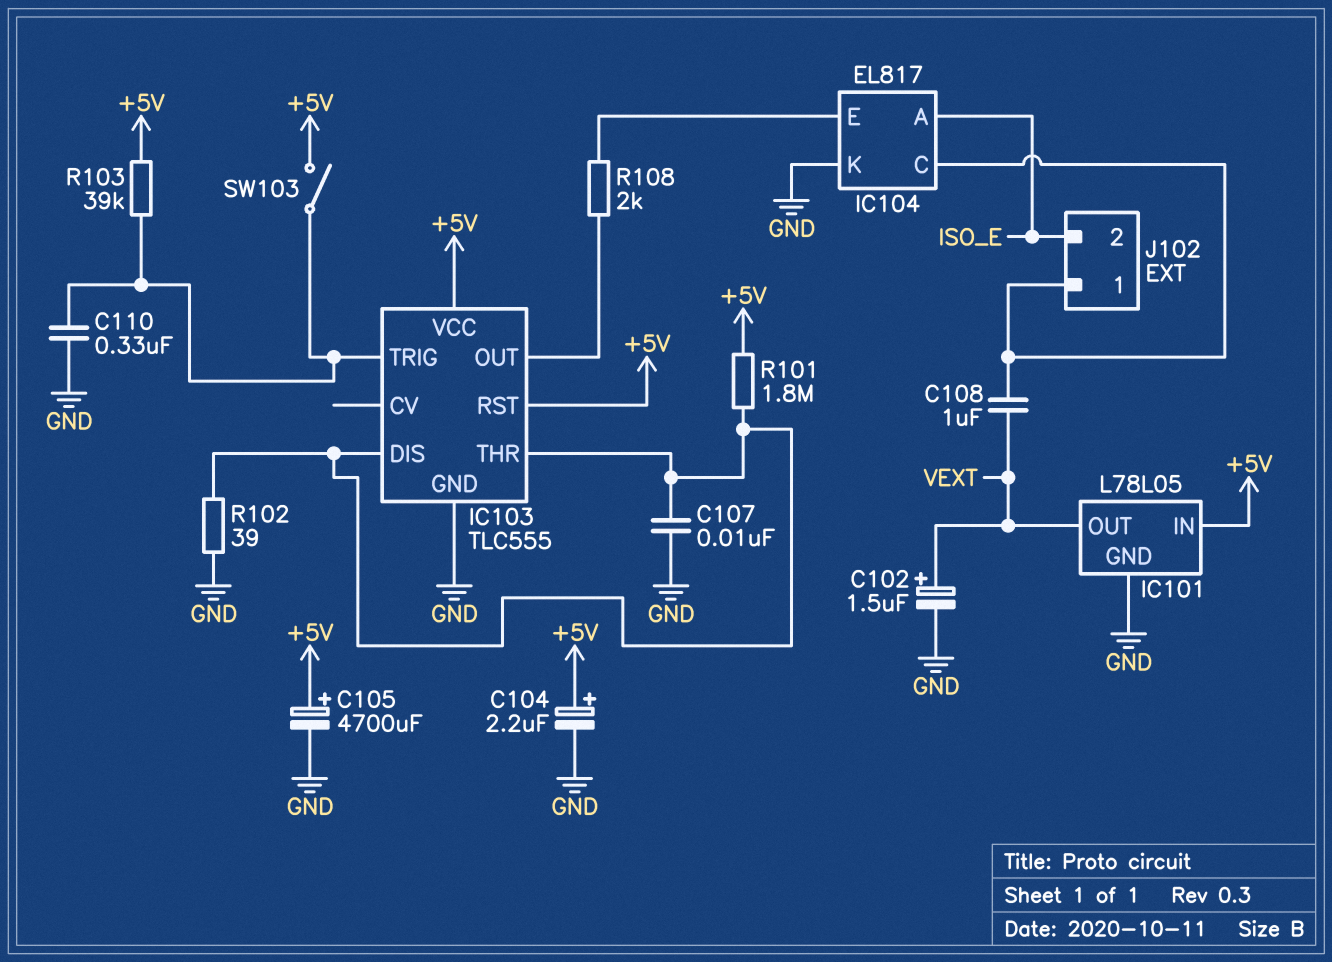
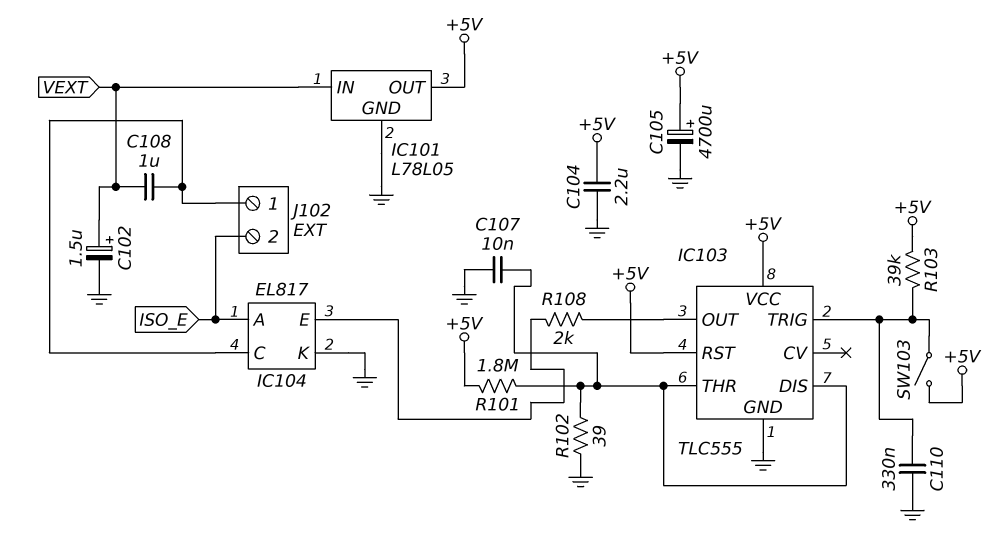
C104: 2.2uF (plus +5V, minus GND) -> 2.2uF (+5V, GND)
IC101 pin IN: +5V -> VEXT
IC101 pin OUT: VEXT -> +5V

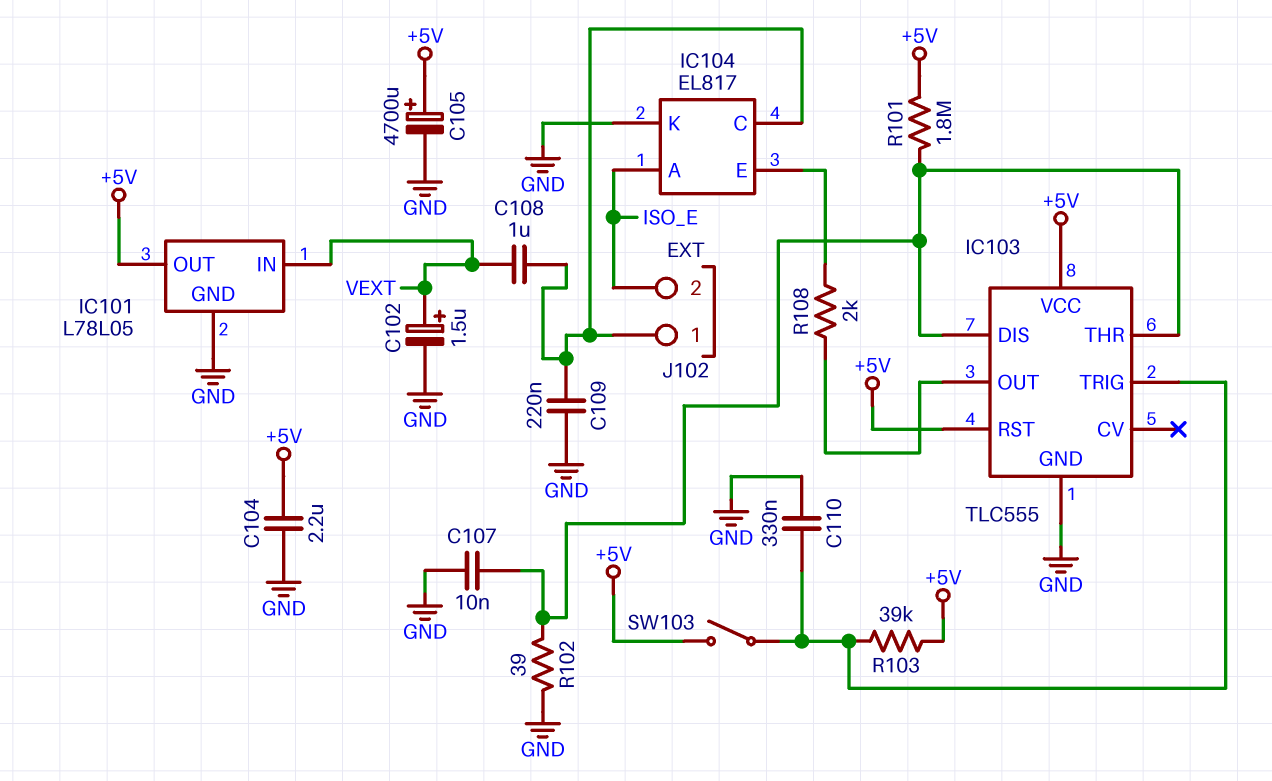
C109: none -> 220nF (GND, IC104/C)

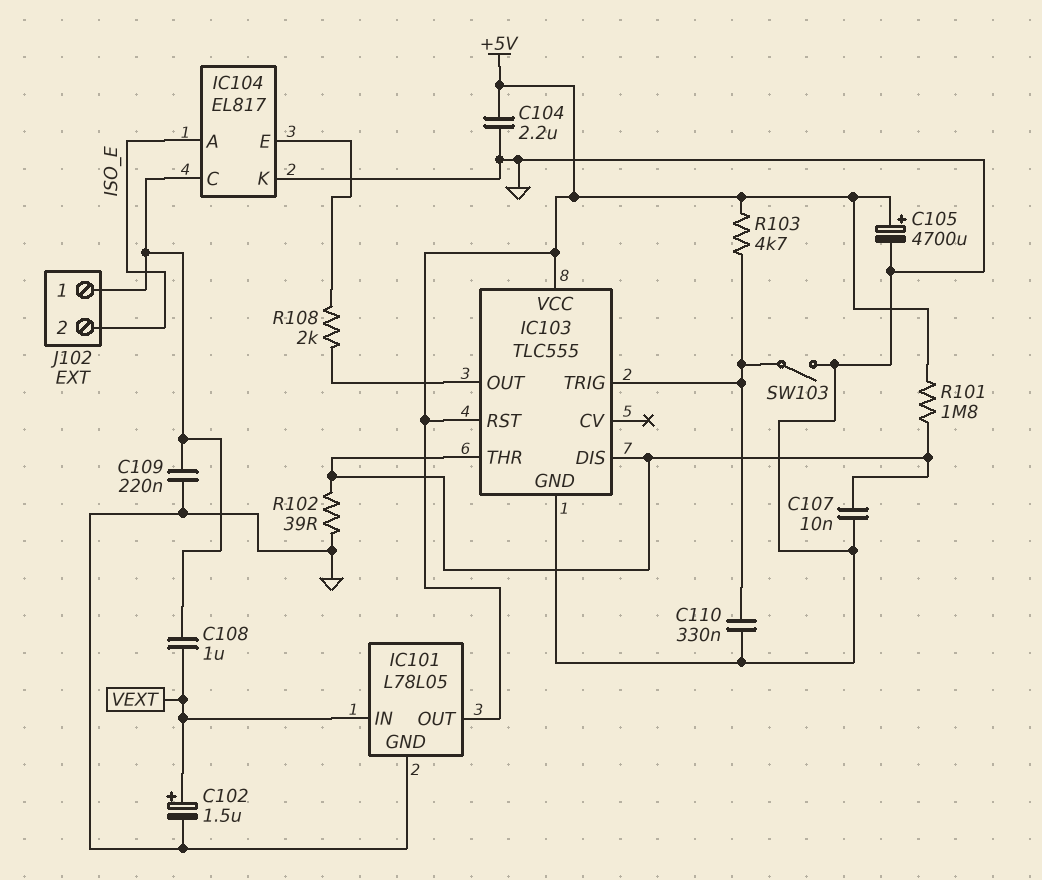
R103: 39k (+5V, IC103/TRIG) -> 4.7k (+5V, IC103/TRIG)
SW103: switch (+5V, IC103/TRIG) -> switch (GND, IC103/TRIG)

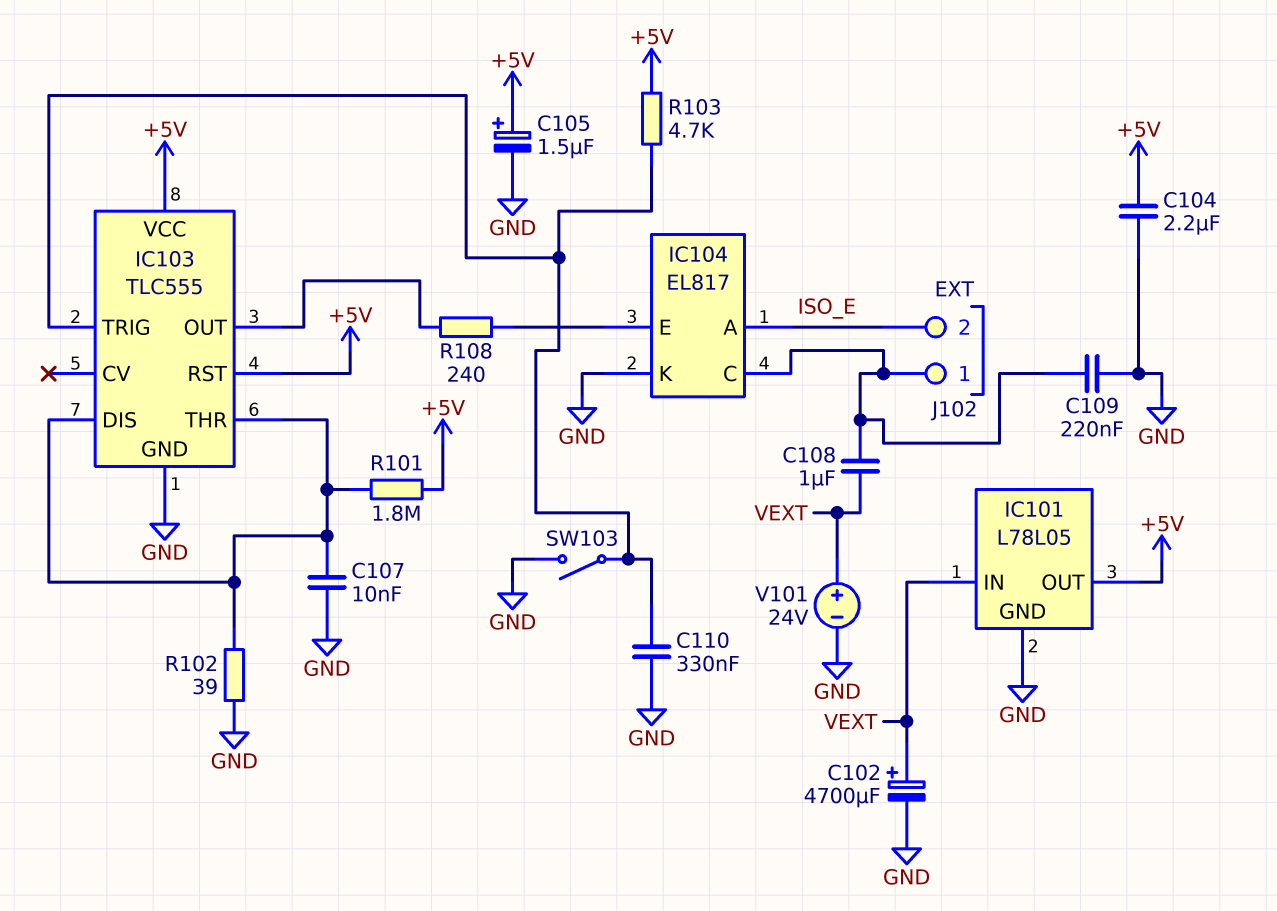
C102: 1.5uF (plus VEXT, minus GND) -> 4700uF (plus VEXT, minus GND)
C105: 4700uF (plus +5V, minus GND) -> 1.5uF (plus +5V, minus GND)
R108: 2k (IC103/OUT, IC104/E) -> 240 (IC103/OUT, IC104/E)
V101: none -> 24V (plus VEXT, minus GND)

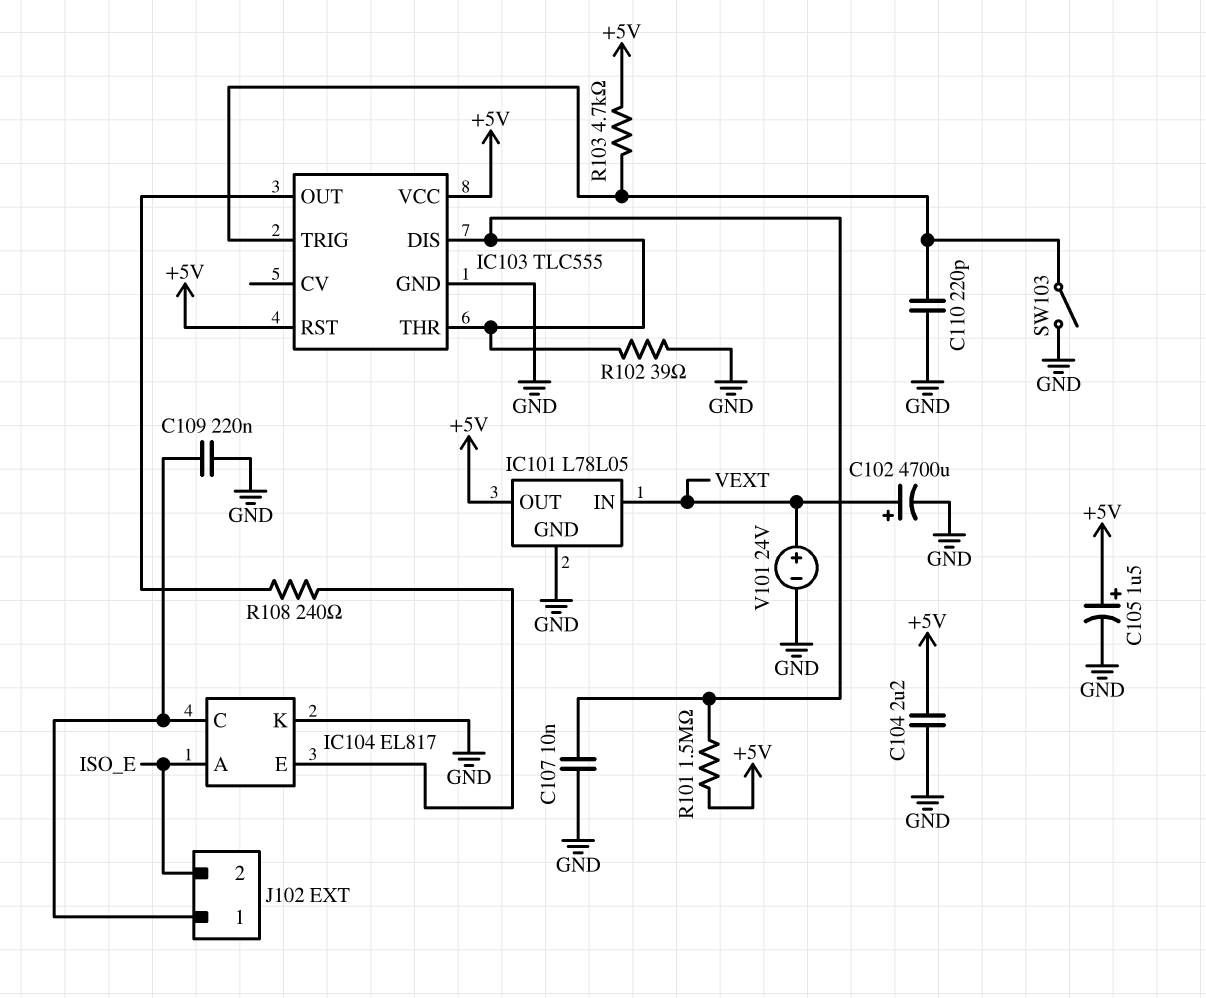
C108: 1uF (IC104/C, VEXT) -> none
C110: 330nF (GND, IC103/TRIG) -> 220pF (GND, IC103/TRIG)
R101: 1.8M (+5V, IC103/DIS) -> 1.5M (+5V, IC103/DIS)

